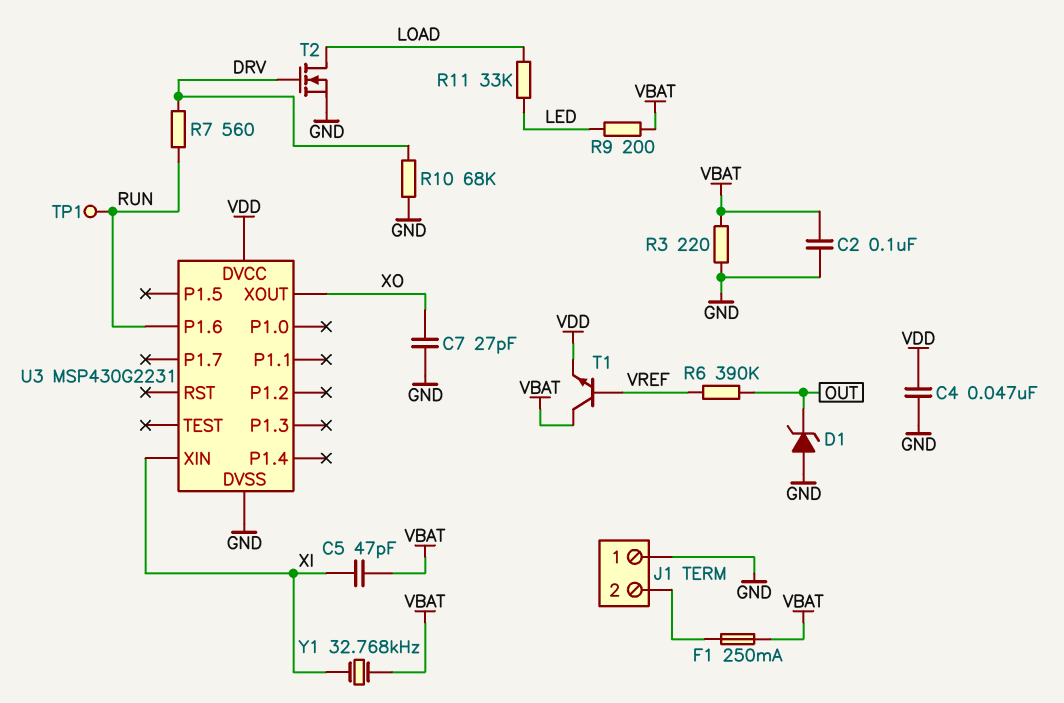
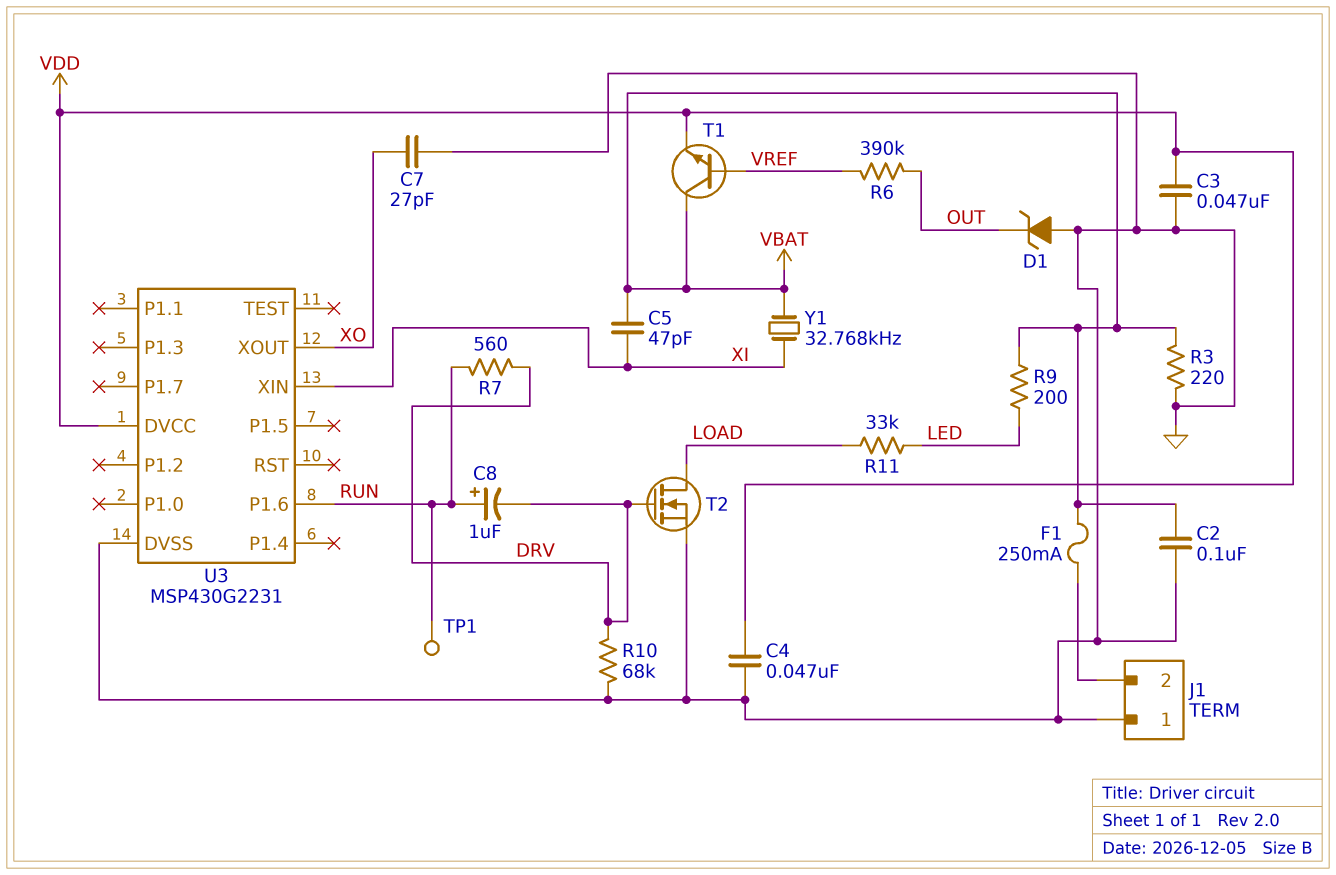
C3: none -> 47nF (GND, VDD)
C8: none -> 1uF (plus RUN, minus DRV)

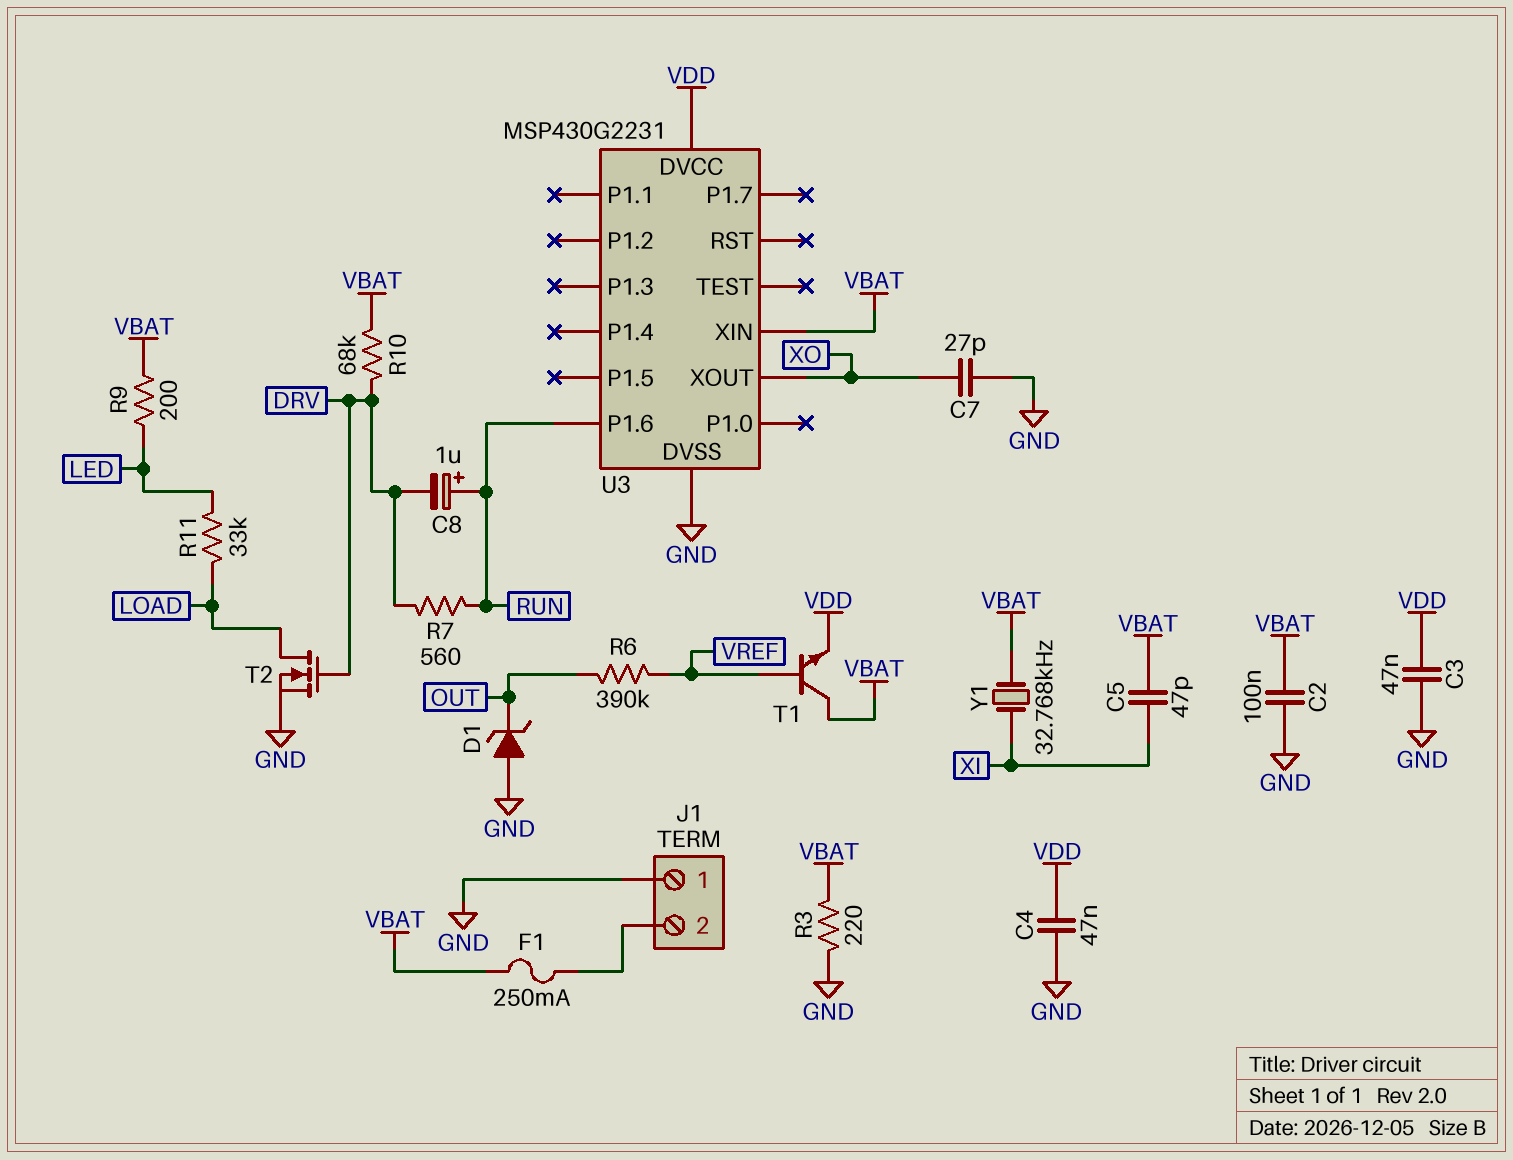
R10: 68k (DRV, GND) -> 68k (DRV, VBAT)
TP1: test point (RUN) -> none
U3 pin XIN: XI -> VBAT

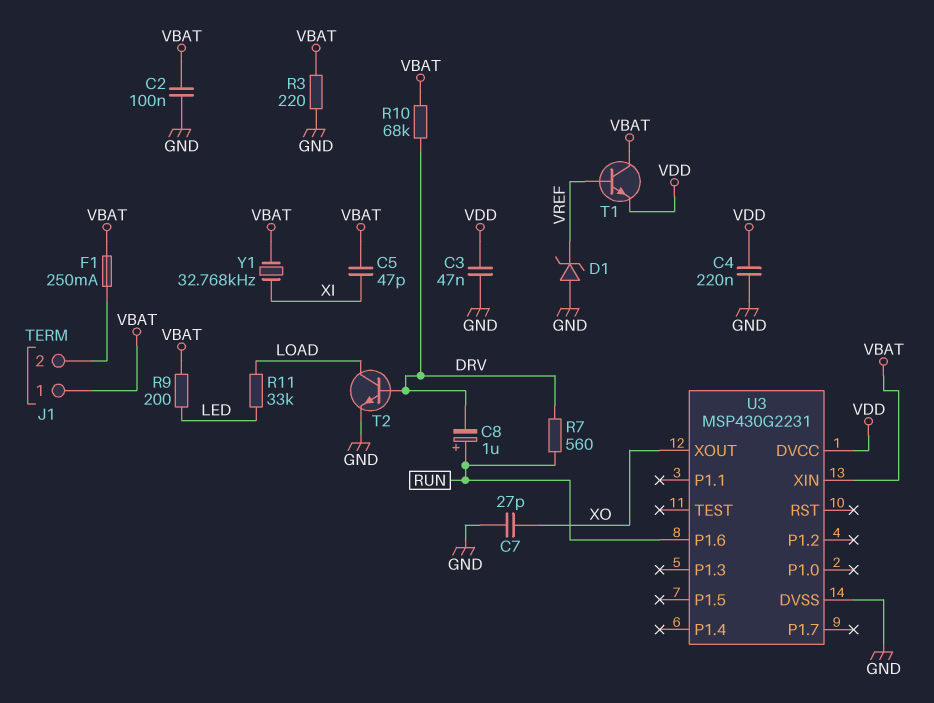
C4: 47nF (GND, VDD) -> 220nF (GND, VDD)
D1: zener (A GND, K OUT) -> zener (A GND, K VREF)
J1 pin 1: GND -> VBAT
R6: 390k (OUT, VREF) -> none
T2: NMOS (G DRV, D LOAD, S GND) -> NPN (B DRV, C LOAD, E GND)

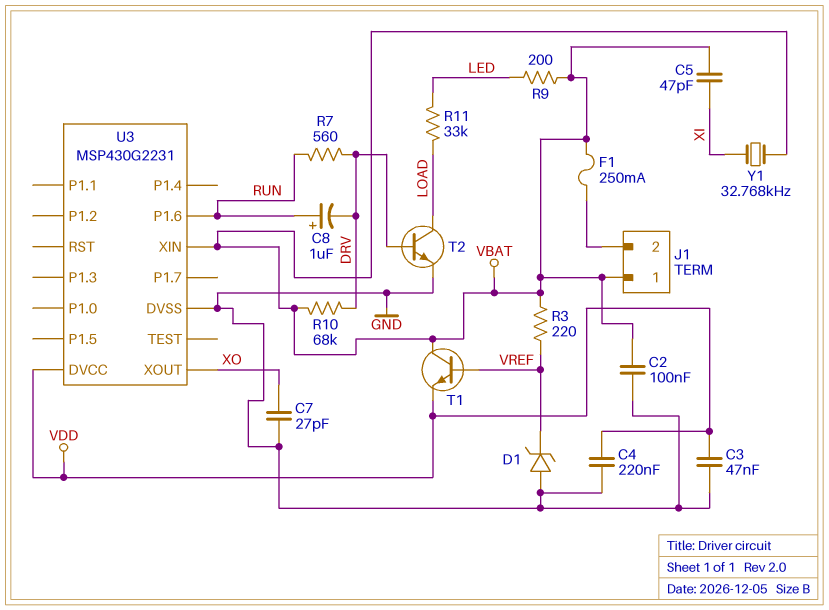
R3: 220 (GND, VBAT) -> 220 (VBAT, VREF)

